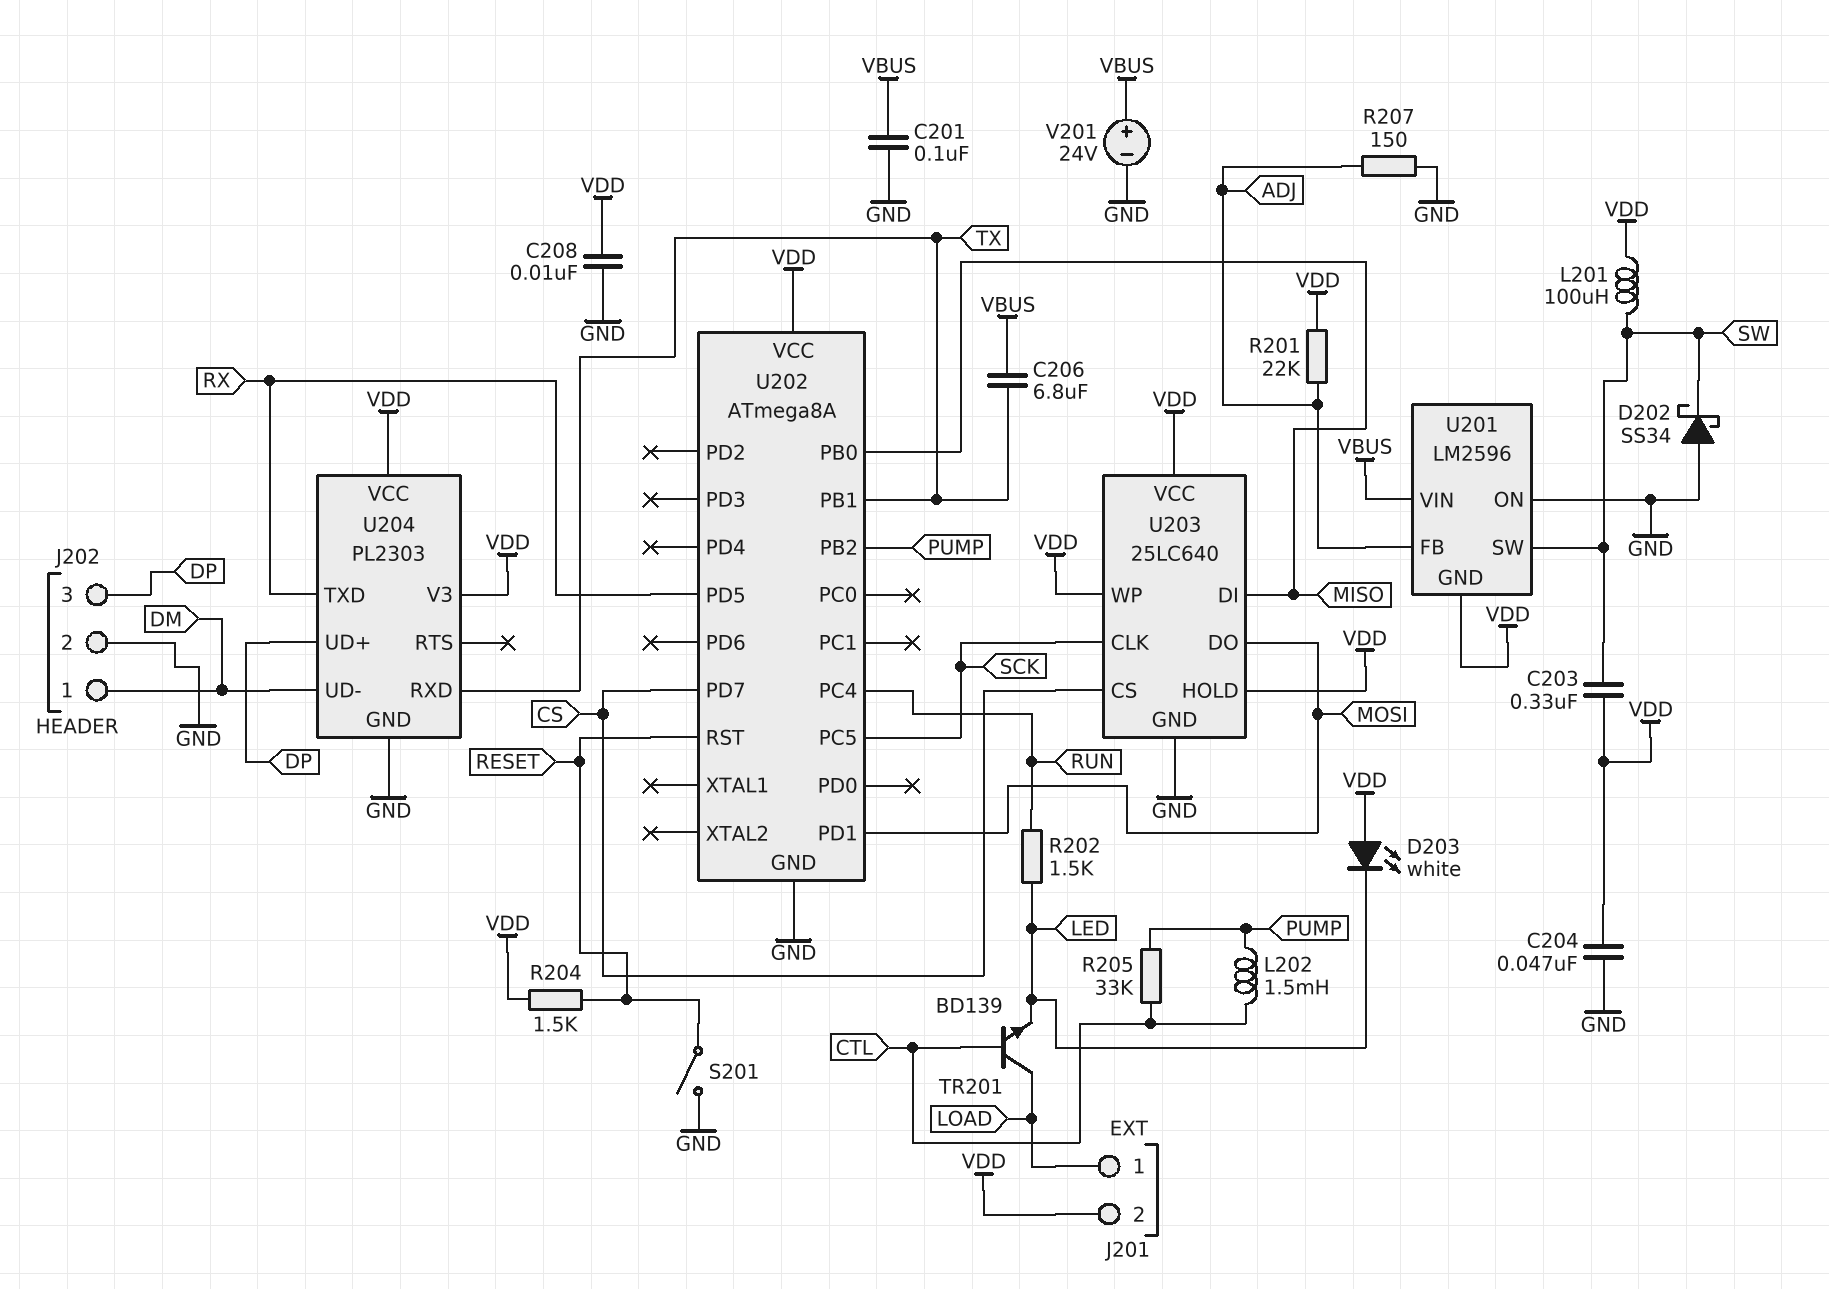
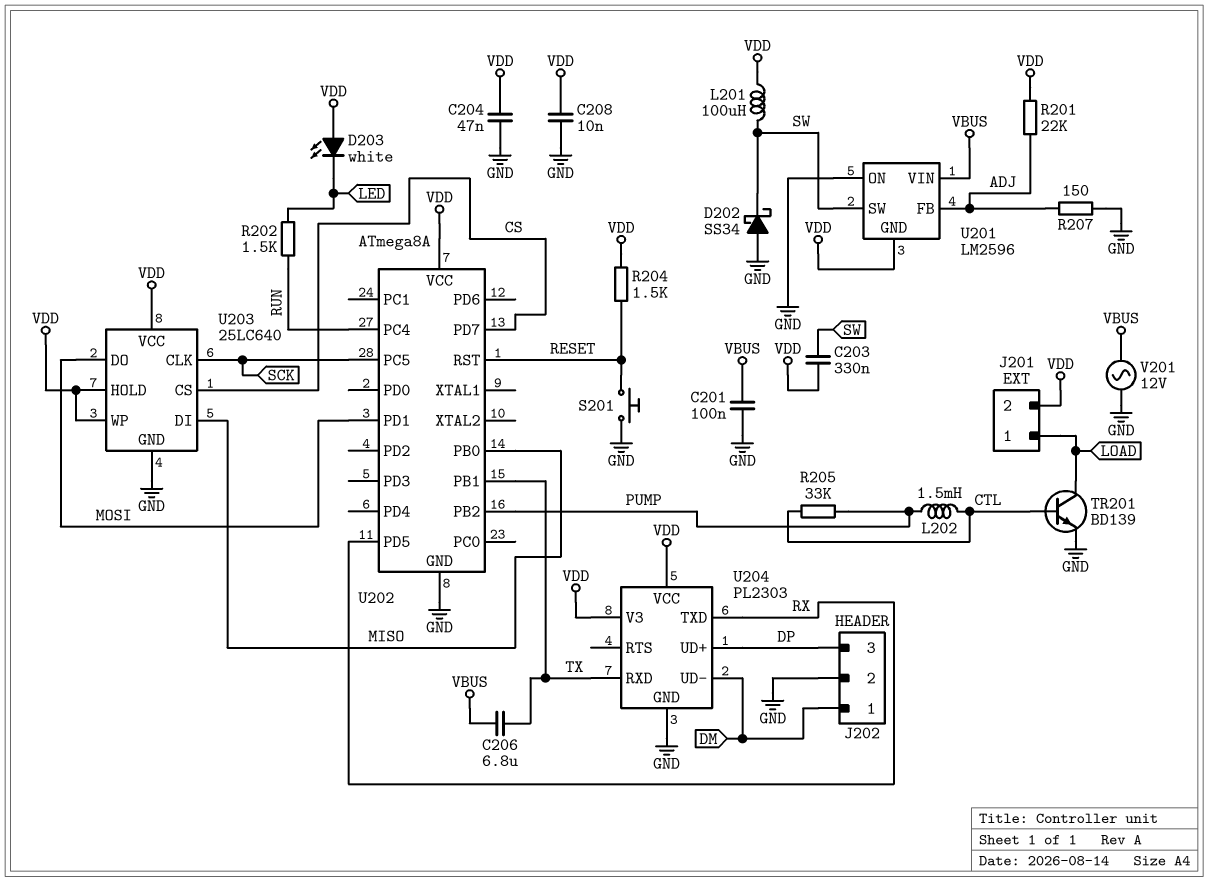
S201: switch (GND, RESET) -> button (GND, RESET)
TR201: NPN BD139 (B CTL, C LOAD, E LED) -> NPN BD139 (B CTL, C LOAD, E GND)
V201: 24V (plus VBUS, minus GND) -> AC 12V (GND, VBUS)

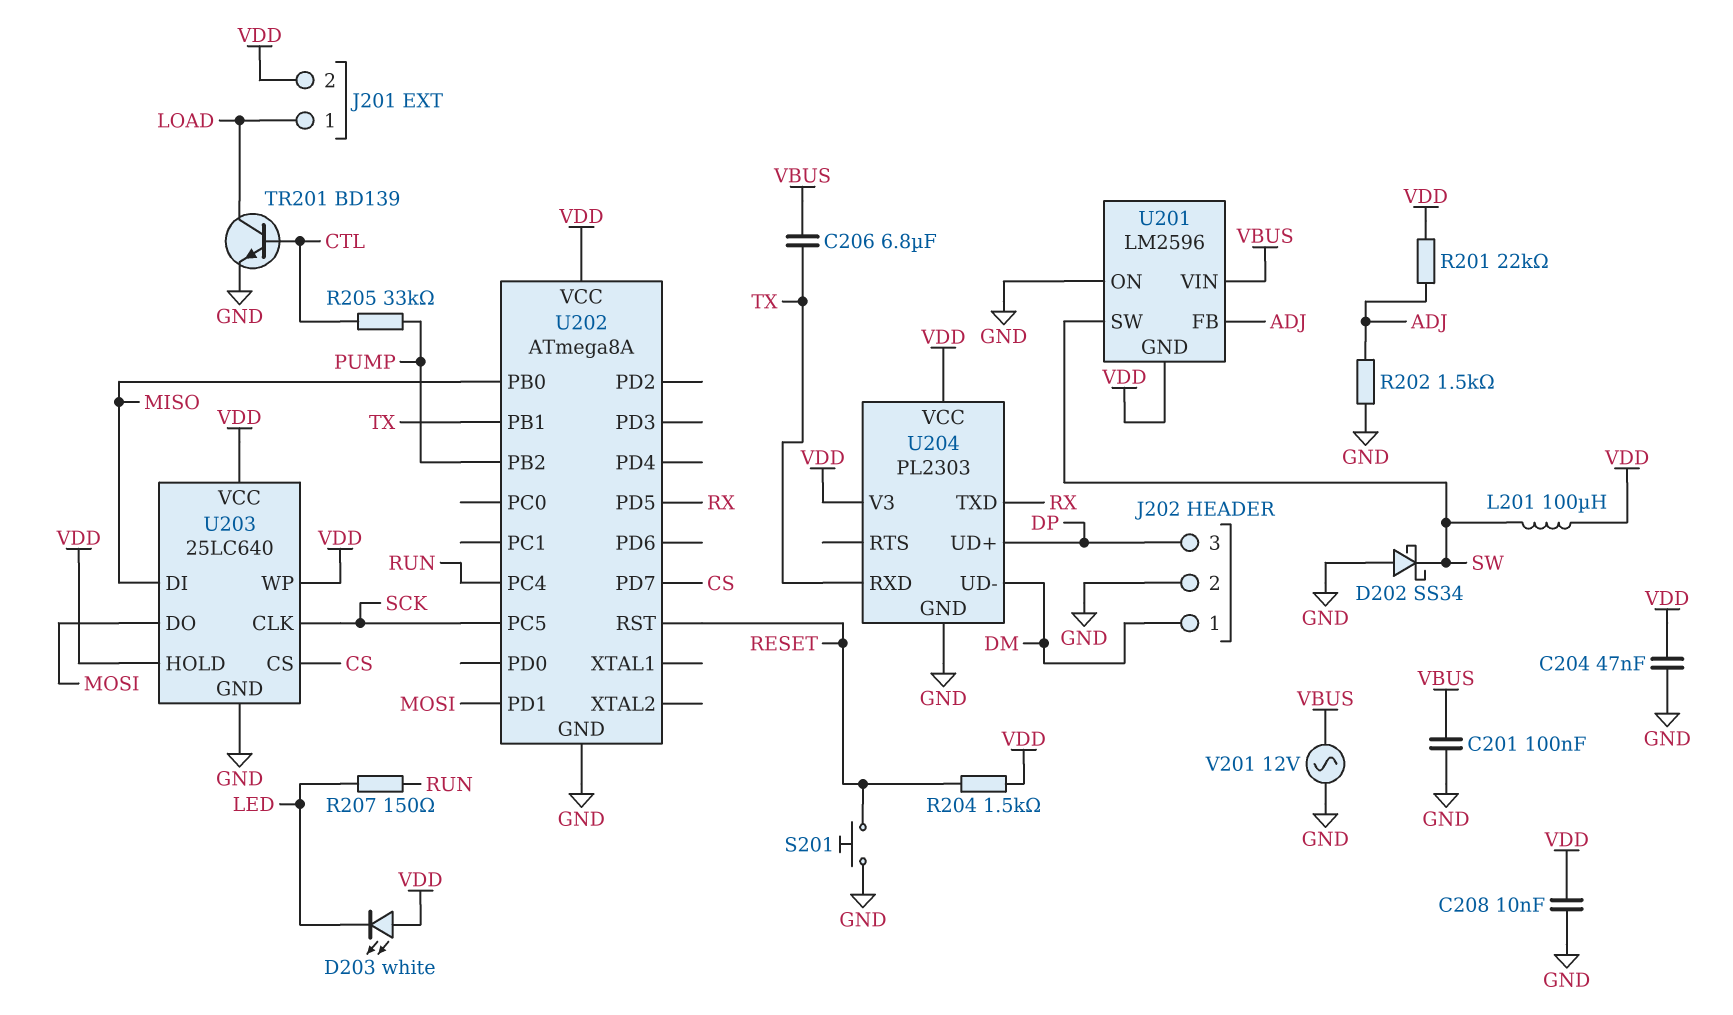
C203: 330nF (SW, VDD) -> none
L202: 1.5mH (CTL, PUMP) -> none
R202: 1.5k (LED, RUN) -> 1.5k (ADJ, GND)
R207: 150 (ADJ, GND) -> 150 (LED, RUN)

